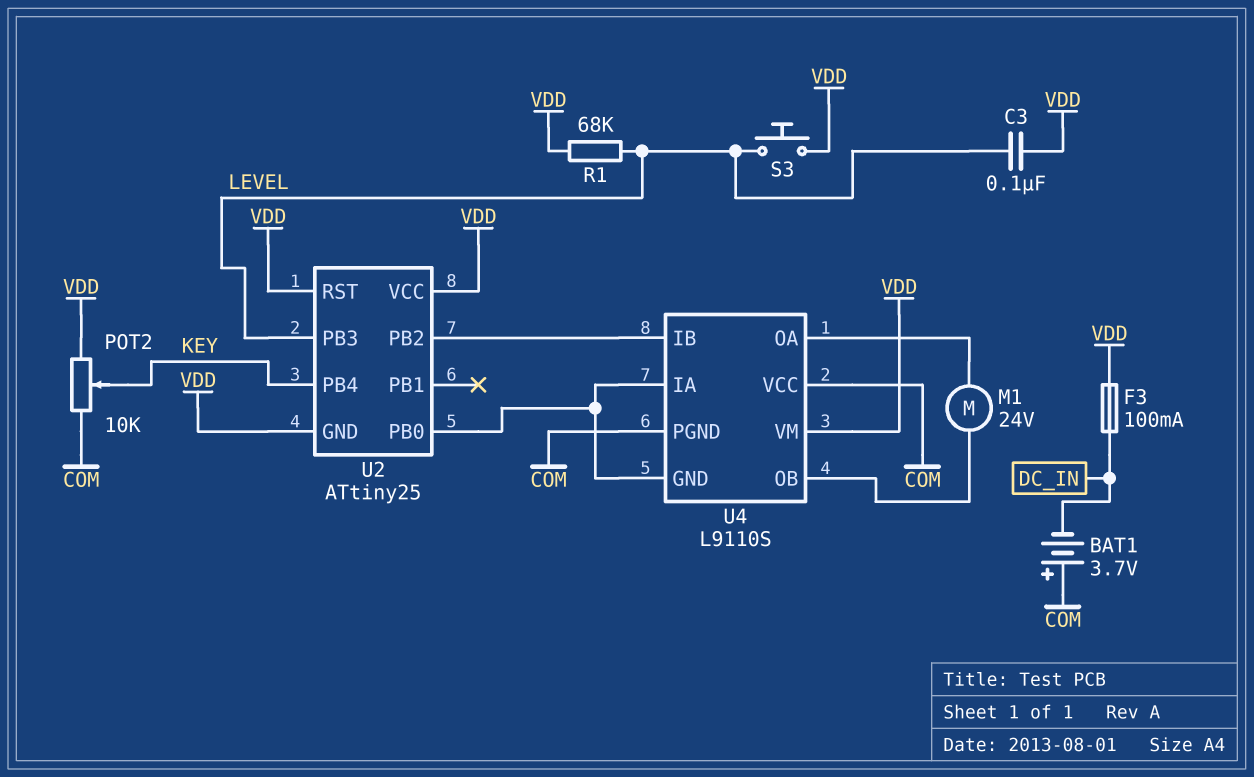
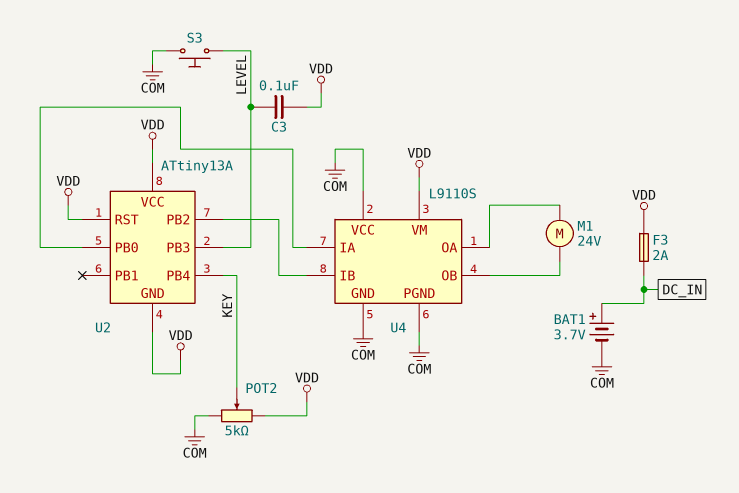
BAT1: 3.7V (plus COM, minus DC_IN) -> 3.7V (plus DC_IN, minus COM)
F3: 100mA (DC_IN, VDD) -> 2A (DC_IN, VDD)
POT2: 10k (COM, VDD, wiper KEY) -> 5k (COM, VDD, wiper KEY)
R1: 68k (LEVEL, VDD) -> none
S3: button (LEVEL, VDD) -> button (COM, LEVEL)
U2: ATtiny25 -> ATtiny13A
U4 pin GND: U2/PB0 -> COM

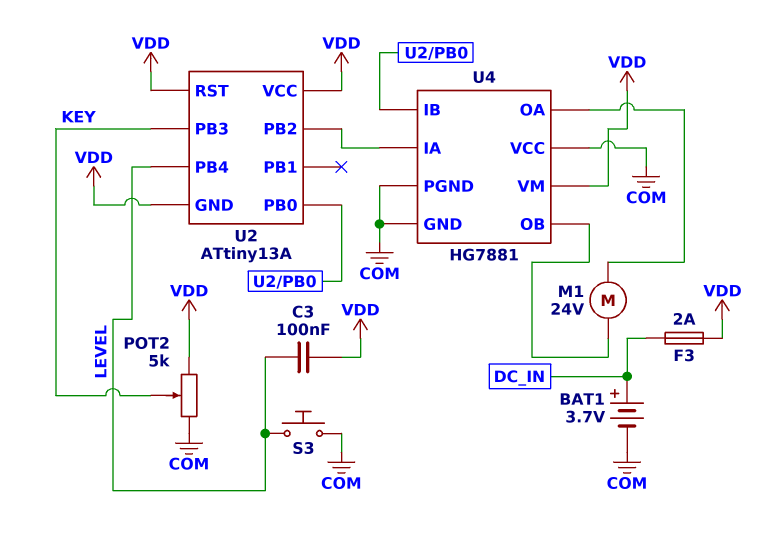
U2 pin PB3: LEVEL -> KEY
U2 pin PB4: KEY -> LEVEL
U4: L9110S -> HG7881
U4 pin IA: U2/PB0 -> U2/PB2
U4 pin IB: U2/PB2 -> U2/PB0

